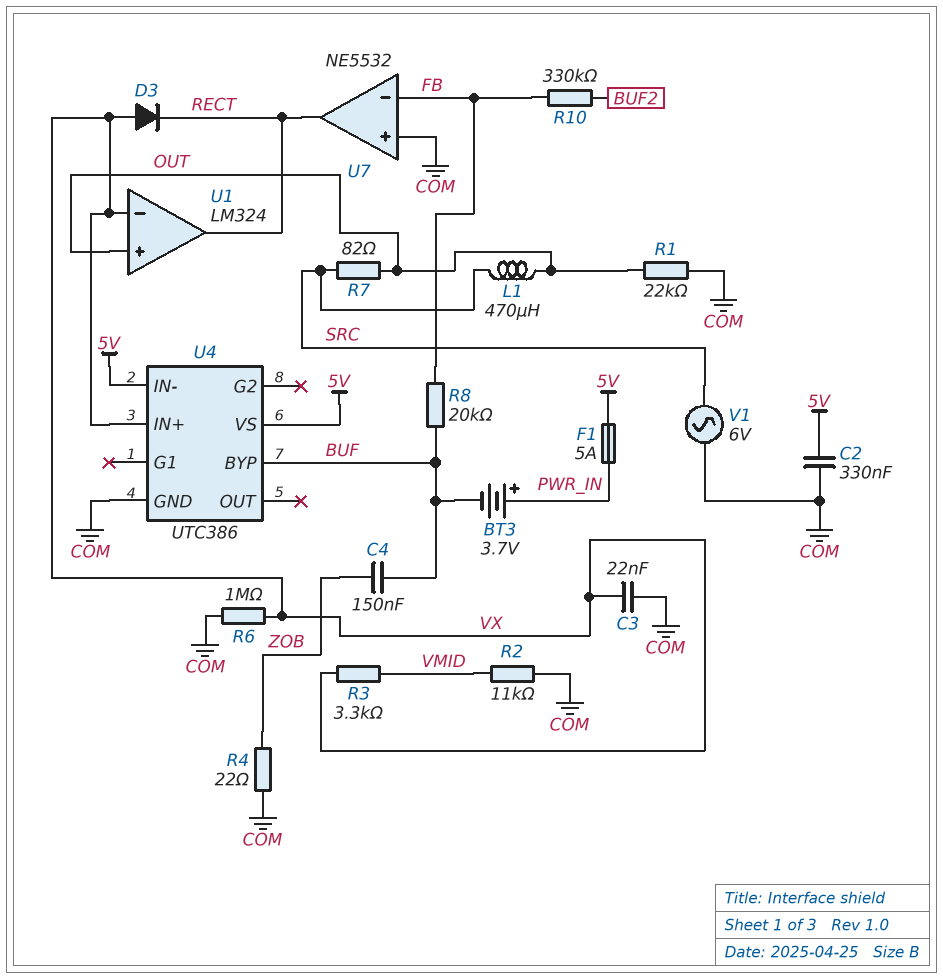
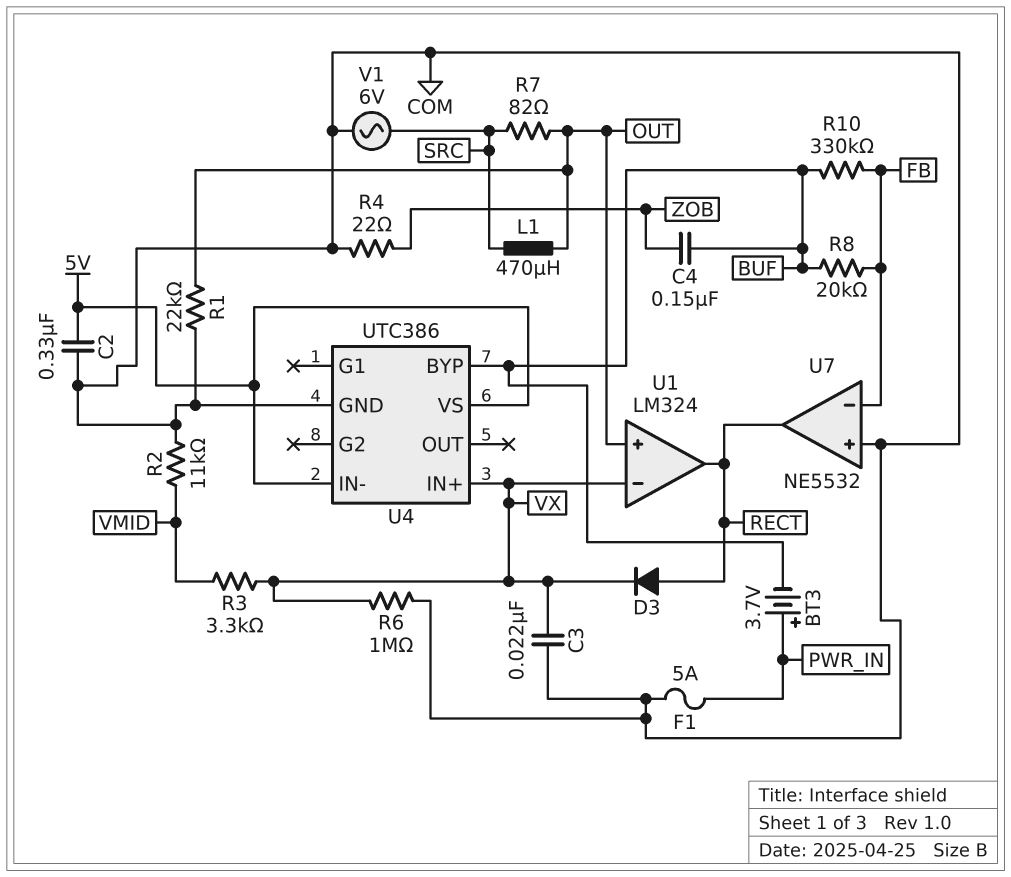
D3: diode (A VX, K RECT) -> diode (A RECT, K VX)
F1: 5A (5V, PWR_IN) -> 5A (COM, PWR_IN)
R10: 330k (BUF2, FB) -> 330k (BUF, FB)

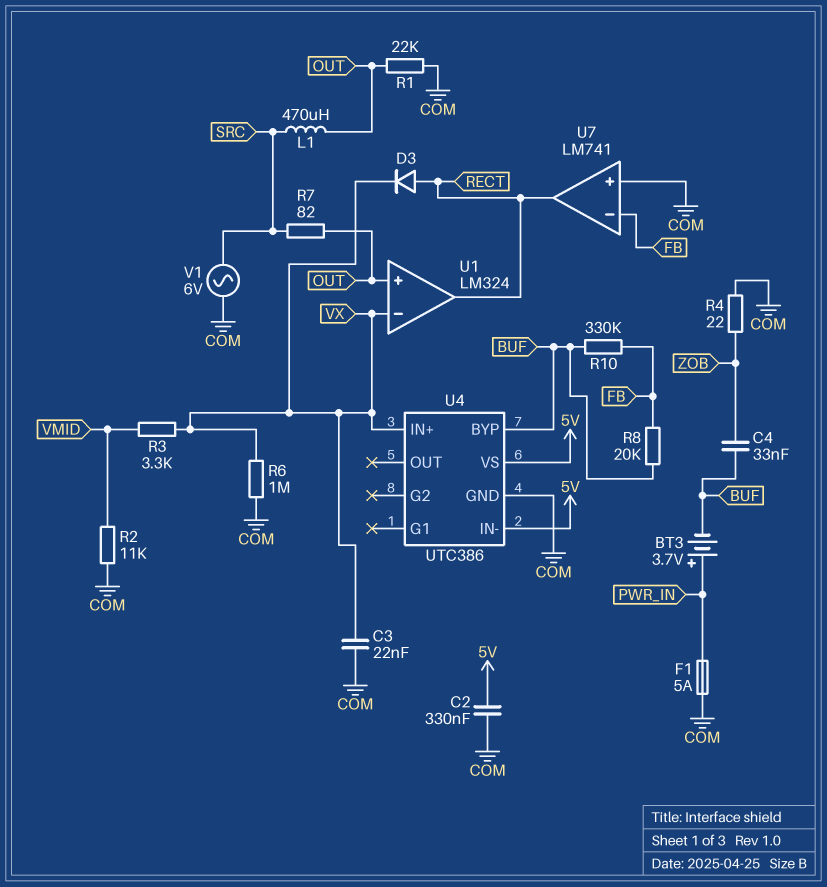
C4: 150nF (BUF, ZOB) -> 33nF (BUF, ZOB)
U7: NE5532 -> LM741

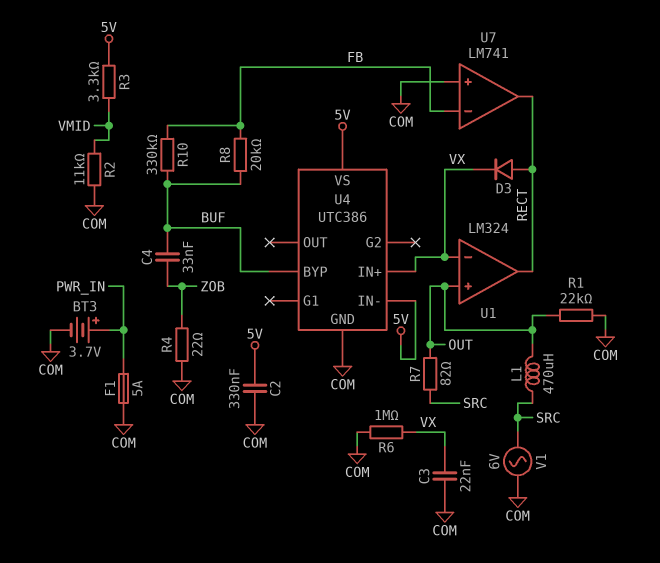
BT3: 3.7V (plus PWR_IN, minus BUF) -> 3.7V (plus PWR_IN, minus COM)
R3: 3.3k (VMID, VX) -> 3.3k (5V, VMID)

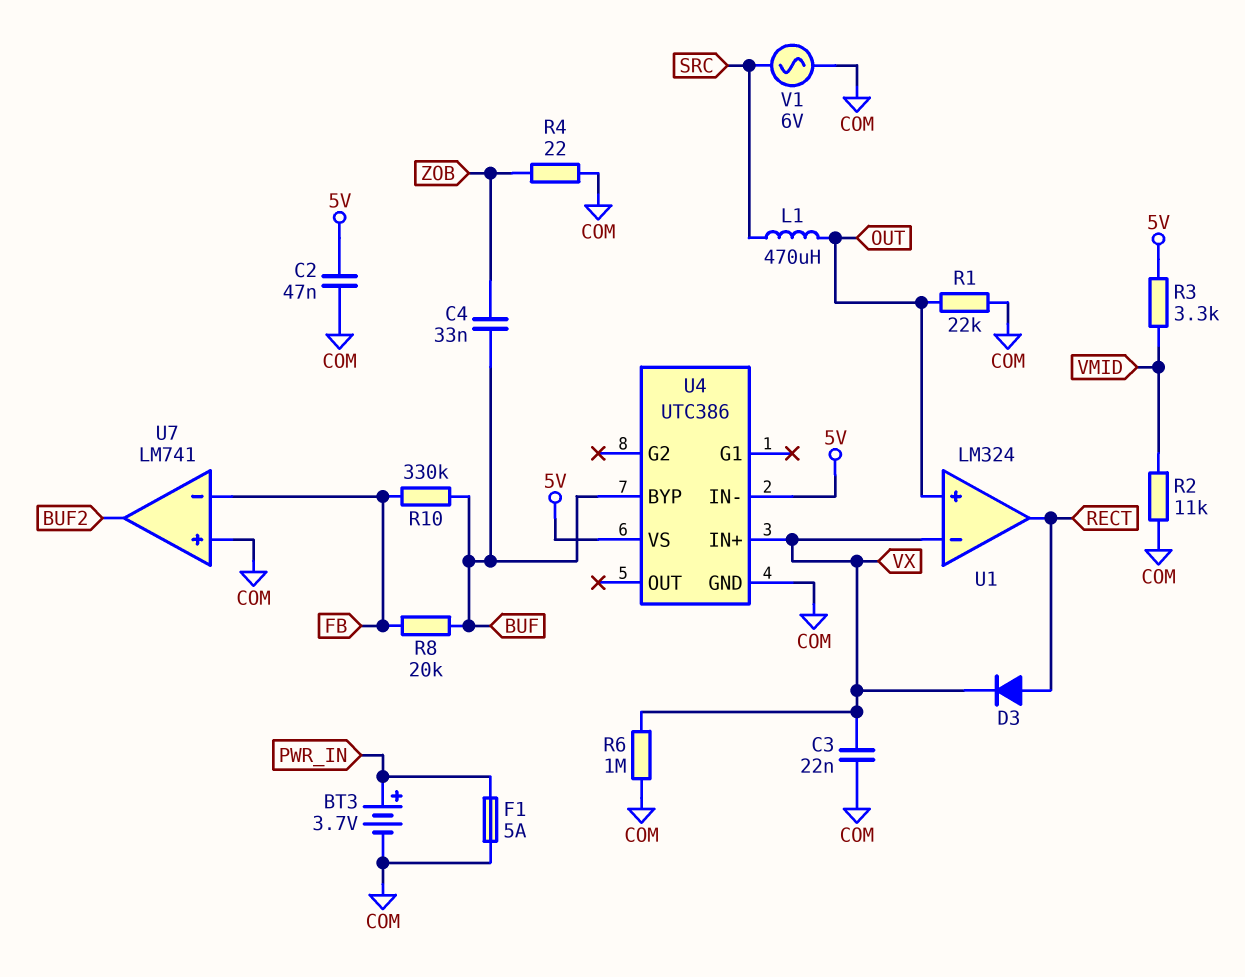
C2: 330nF (5V, COM) -> 47nF (5V, COM)
R7: 82 (OUT, SRC) -> none
U7 pin out: RECT -> BUF2

